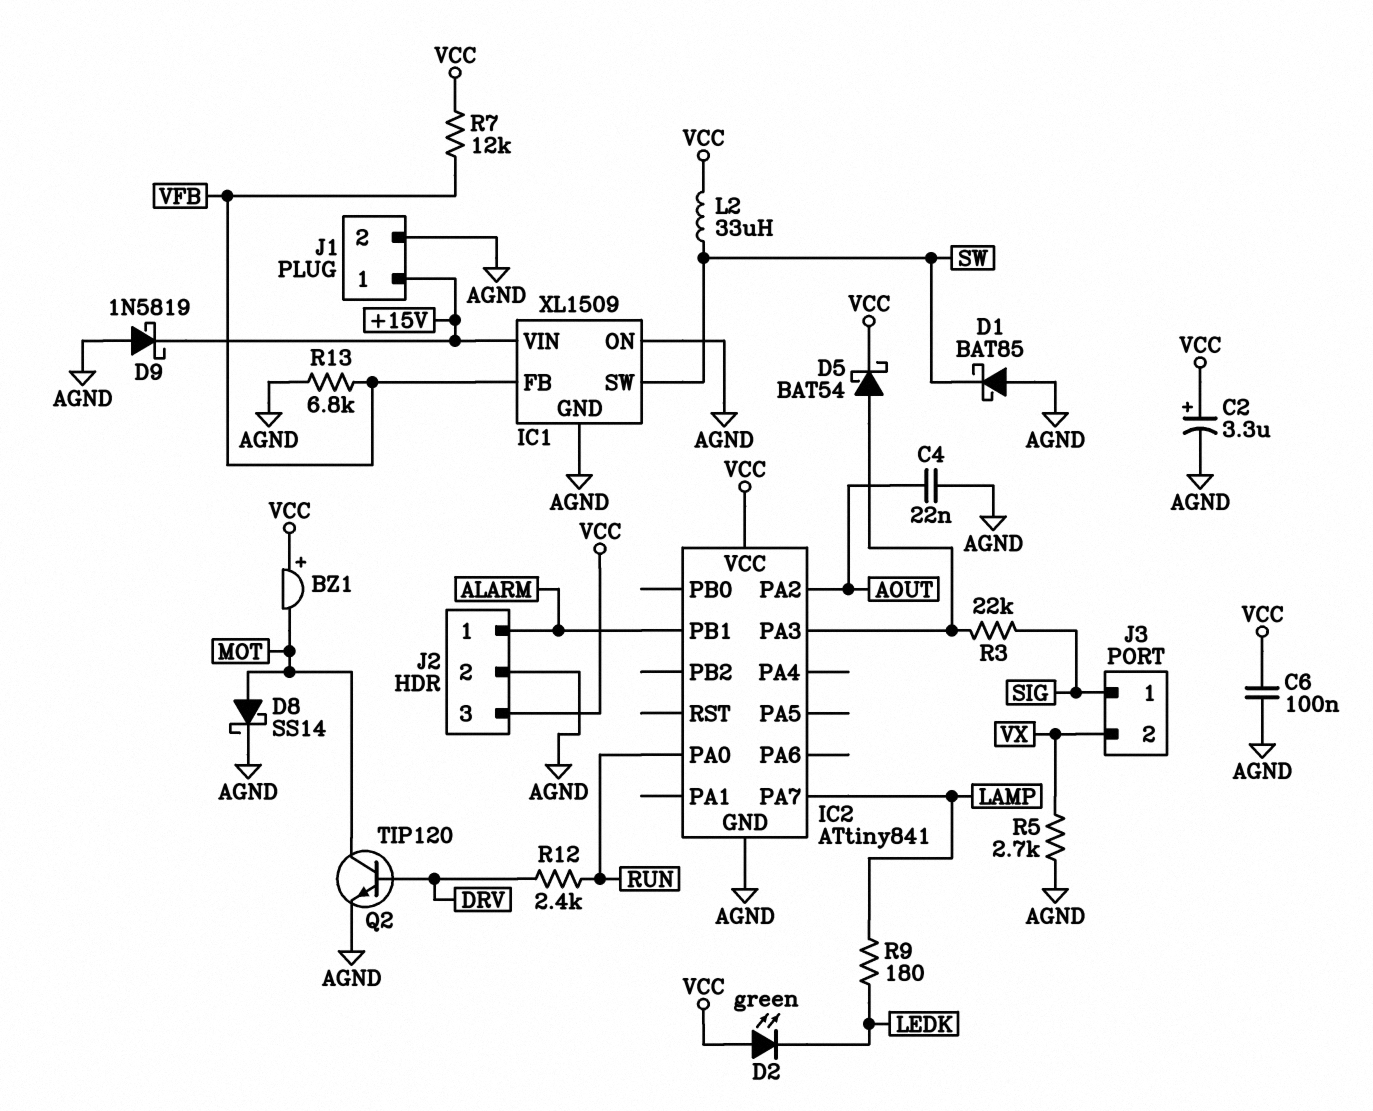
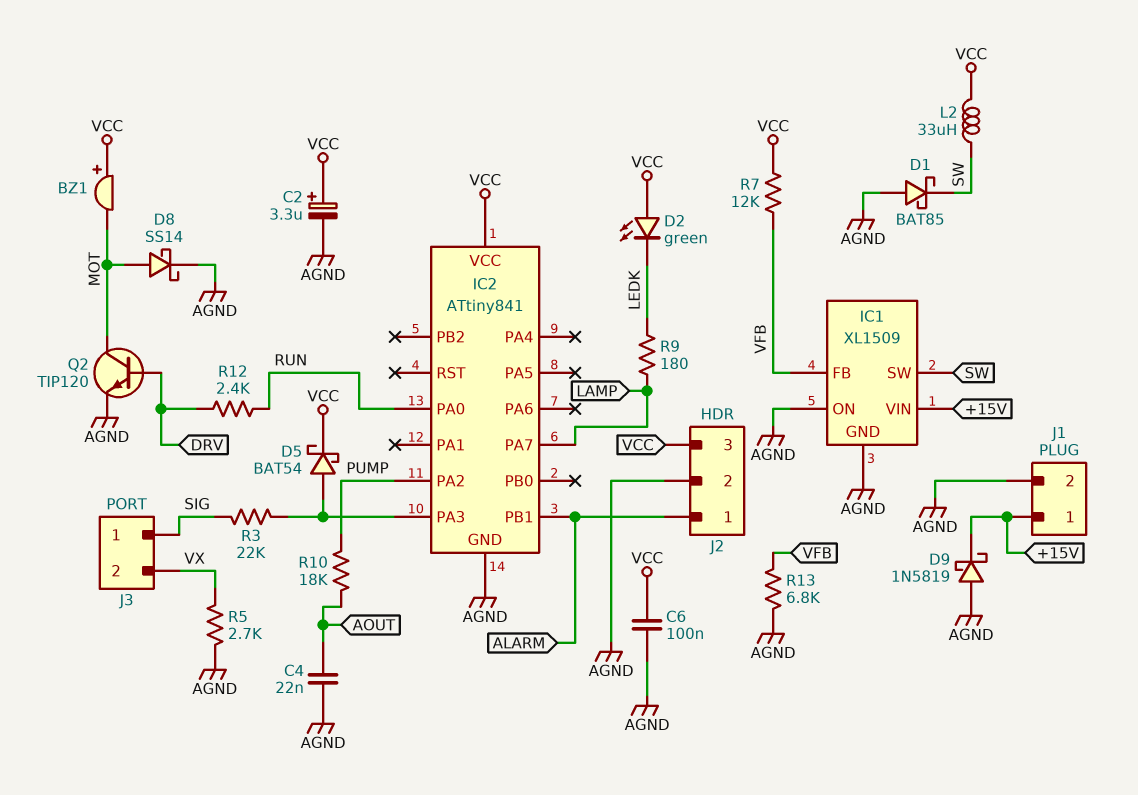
IC2 pin PA2: AOUT -> PUMP
R10: none -> 18k (AOUT, PUMP)

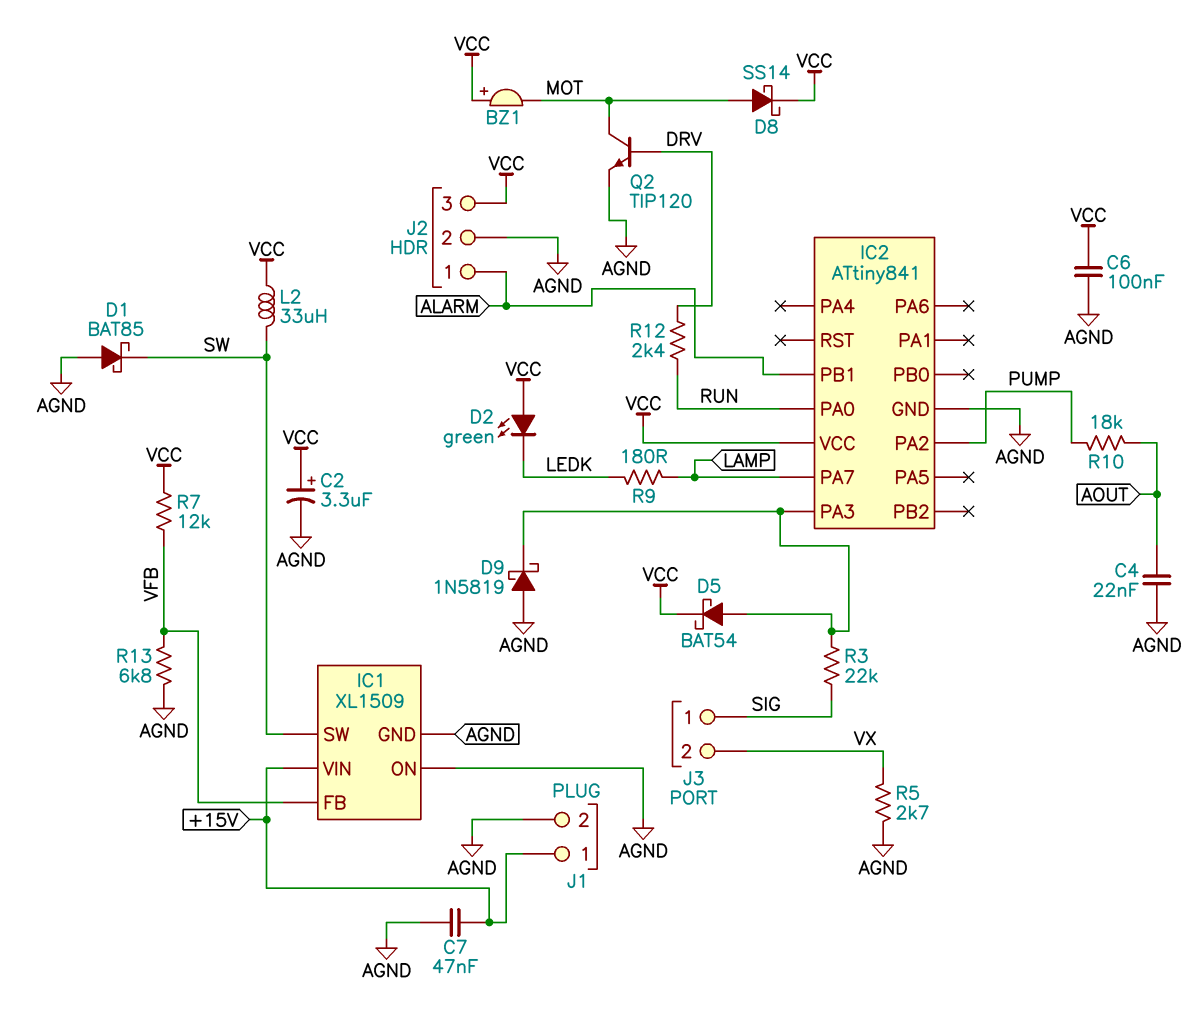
C7: none -> 47nF (+15V, AGND)
D8: schottky SS14 (A MOT, K AGND) -> schottky SS14 (A MOT, K VCC)
D9: schottky 1N5819 (A AGND, K +15V) -> schottky 1N5819 (A AGND, K IC2/PA3)

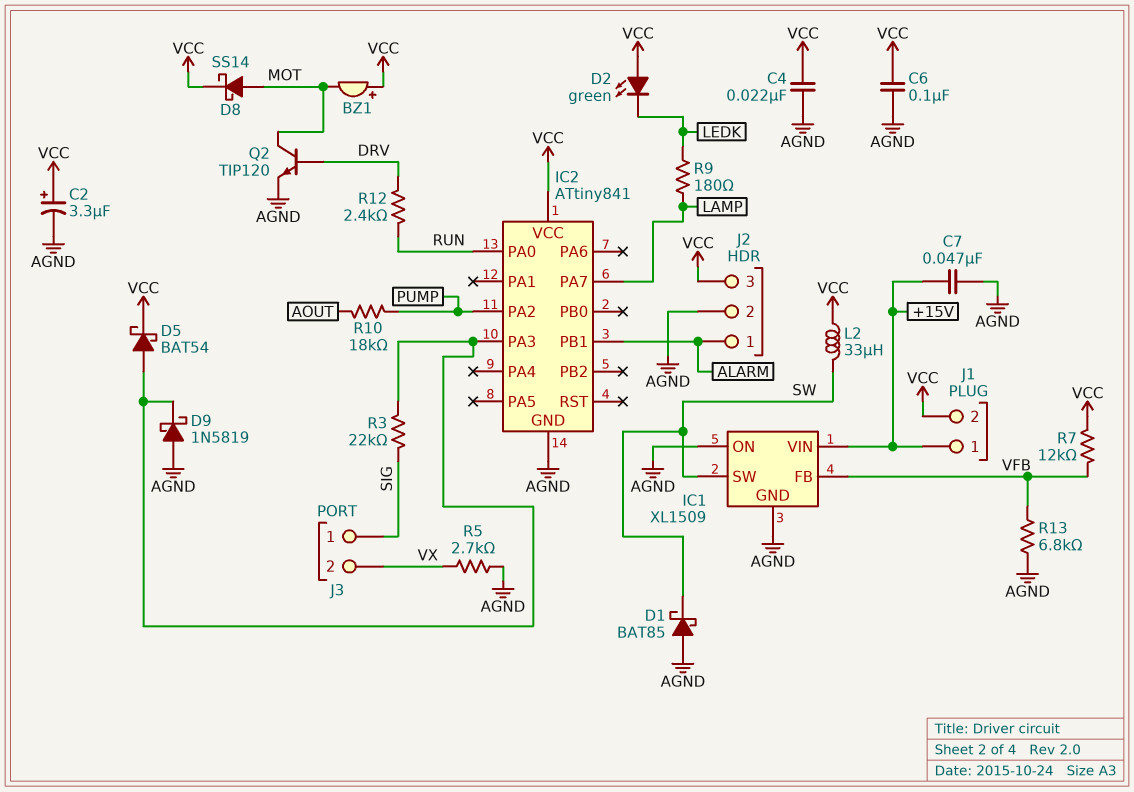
C4: 22nF (AGND, AOUT) -> 22nF (AGND, VCC)
J1 pin 2: AGND -> VCC

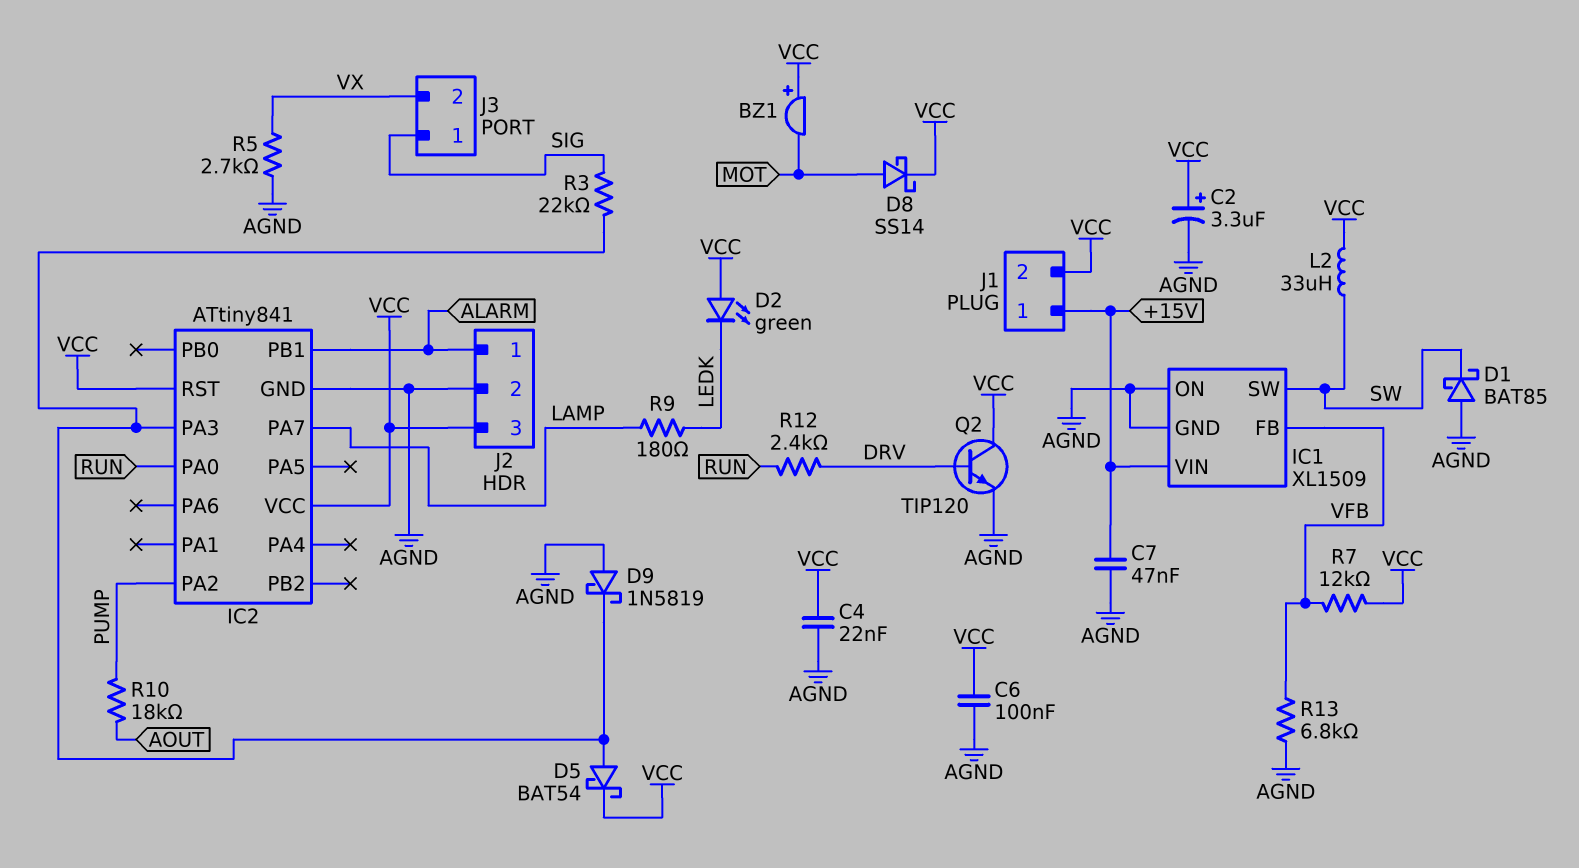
IC2 pin RST: none -> VCC
Q2: NPN TIP120 (B DRV, C MOT, E AGND) -> NPN TIP120 (B DRV, C VCC, E AGND)

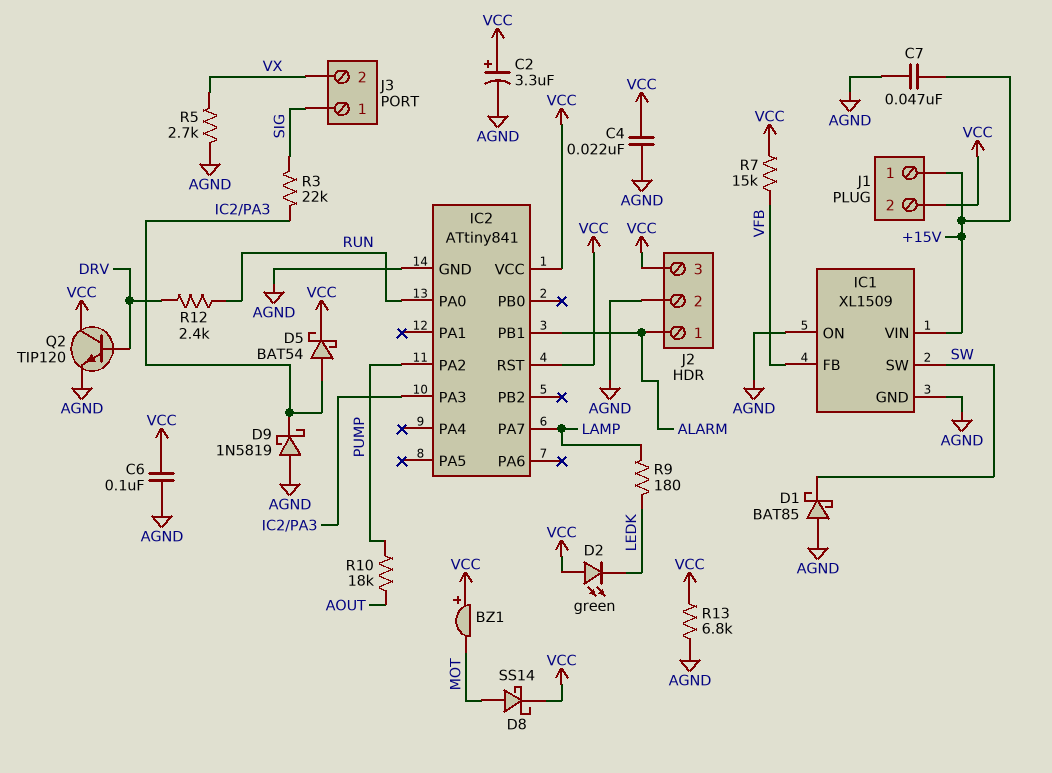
L2: 33uH (SW, VCC) -> none
R7: 12k (VCC, VFB) -> 15k (VCC, VFB)
R13: 6.8k (AGND, VFB) -> 6.8k (AGND, VCC)

